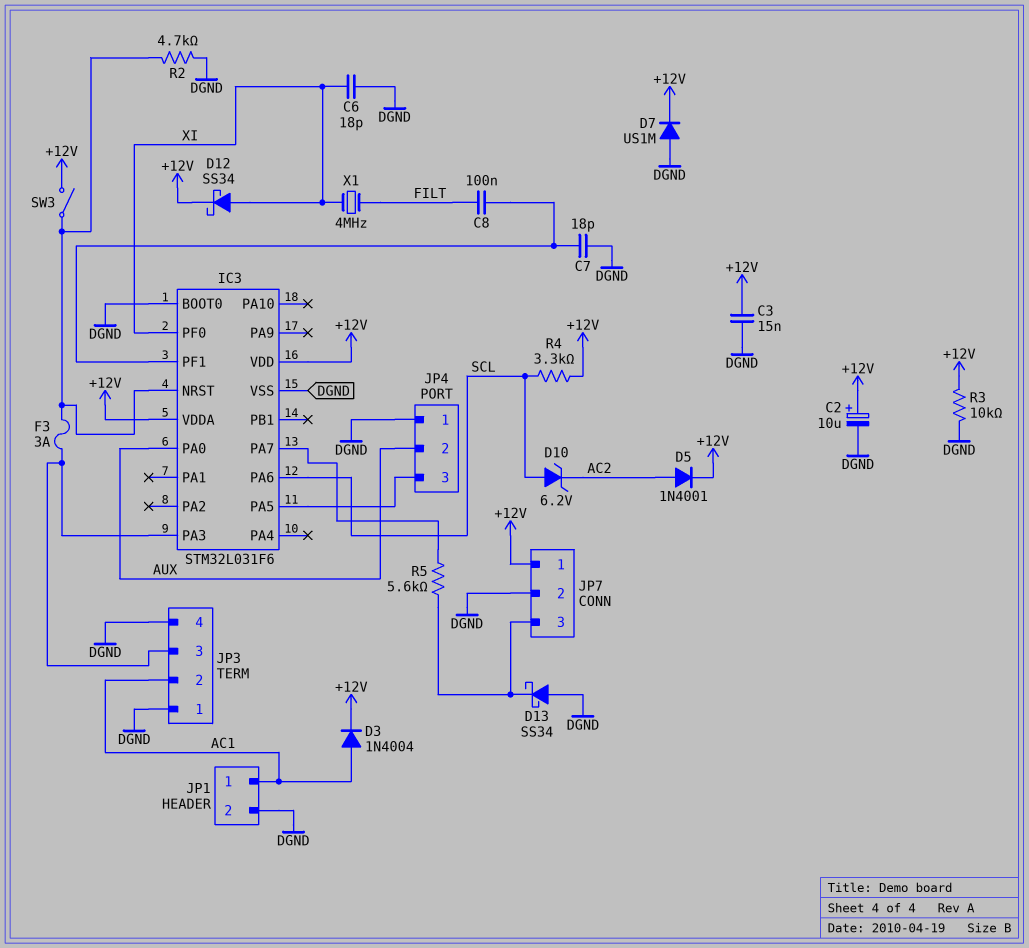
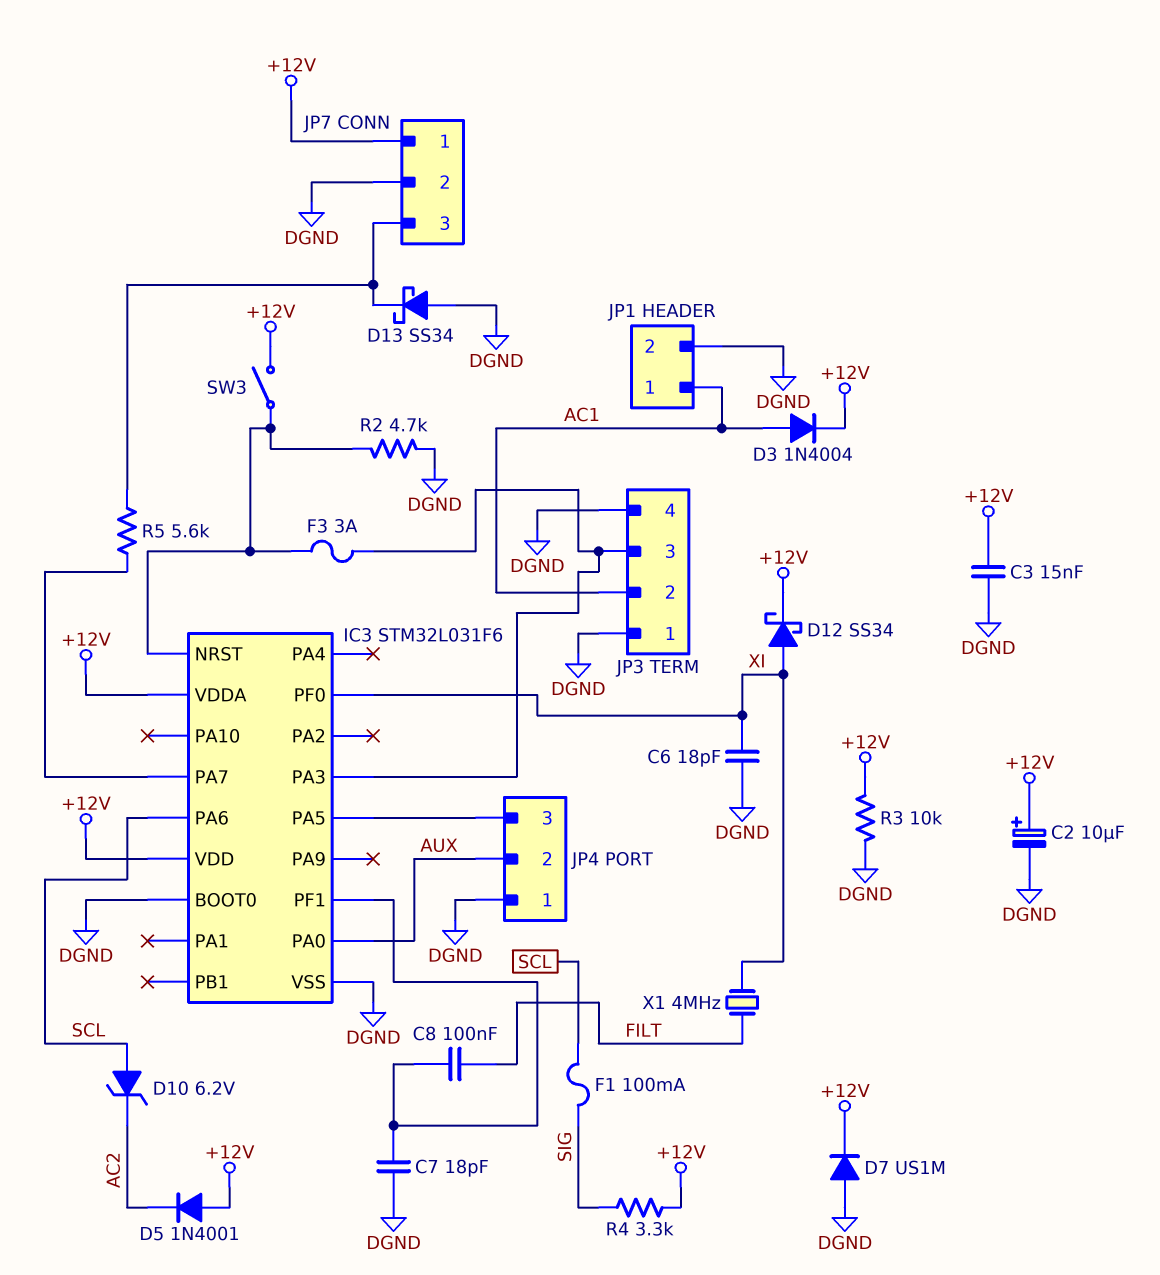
D5: diode 1N4001 (A AC2, K +12V) -> diode 1N4001 (A +12V, K AC2)
F1: none -> 100mA (SCL, SIG)
R4: 3.3k (+12V, SCL) -> 3.3k (+12V, SIG)

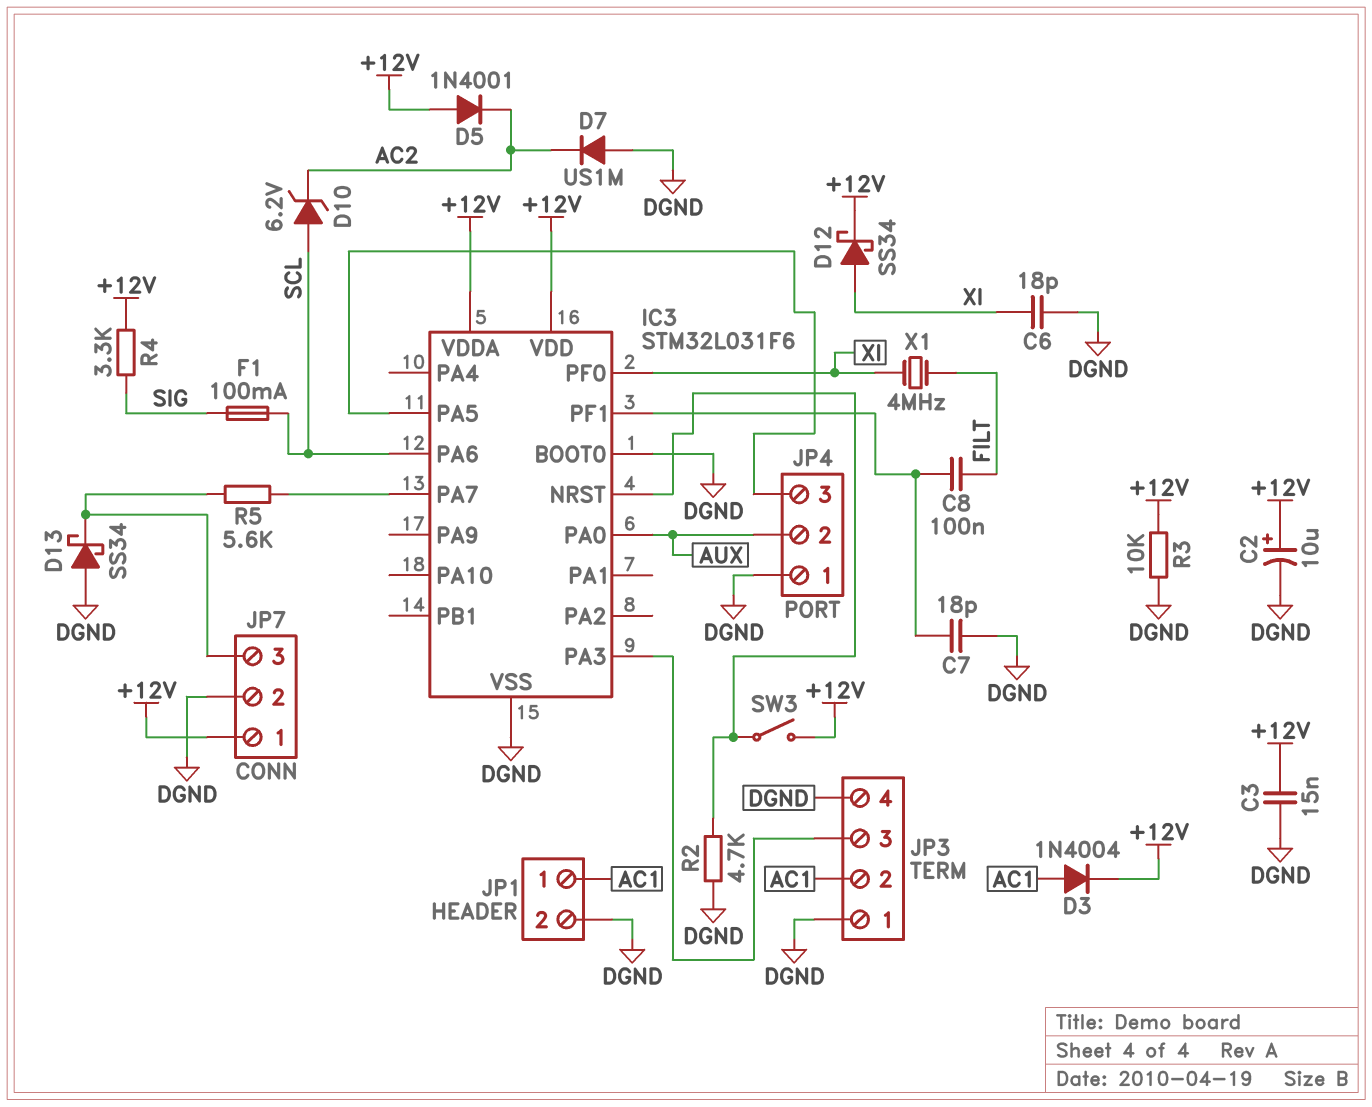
D7: diode US1M (A DGND, K +12V) -> diode US1M (A DGND, K AC2)
F3: 3A (IC3/NRST, IC3/PA3) -> none

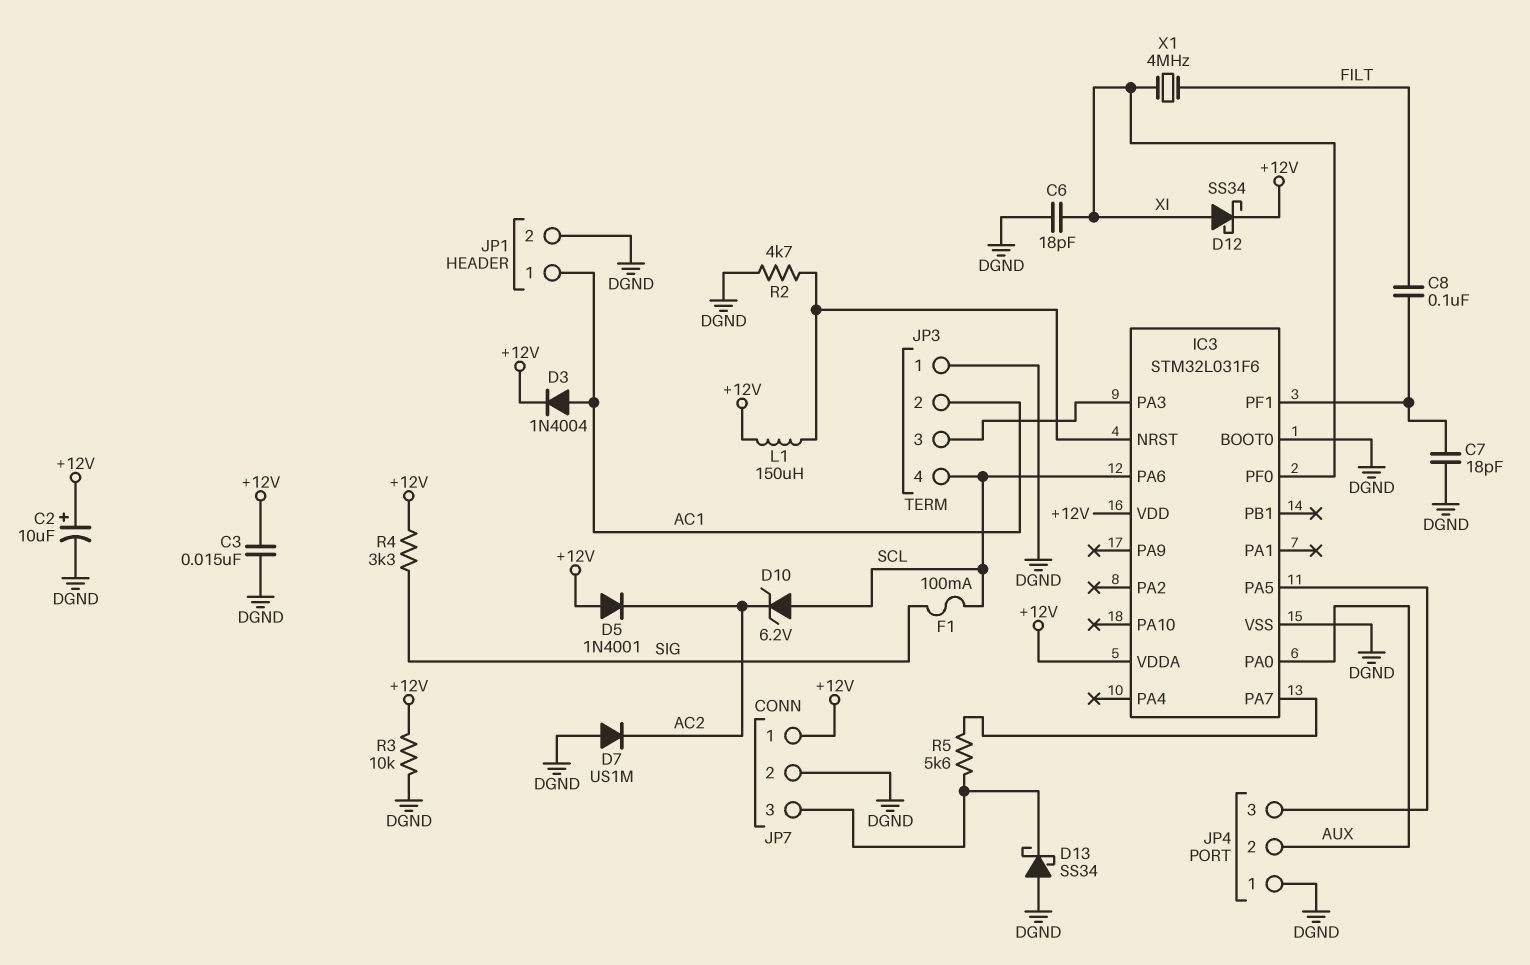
JP3 pin 4: DGND -> SCL
L1: none -> 150uH (+12V, IC3/NRST)
SW3: switch (+12V, IC3/NRST) -> none

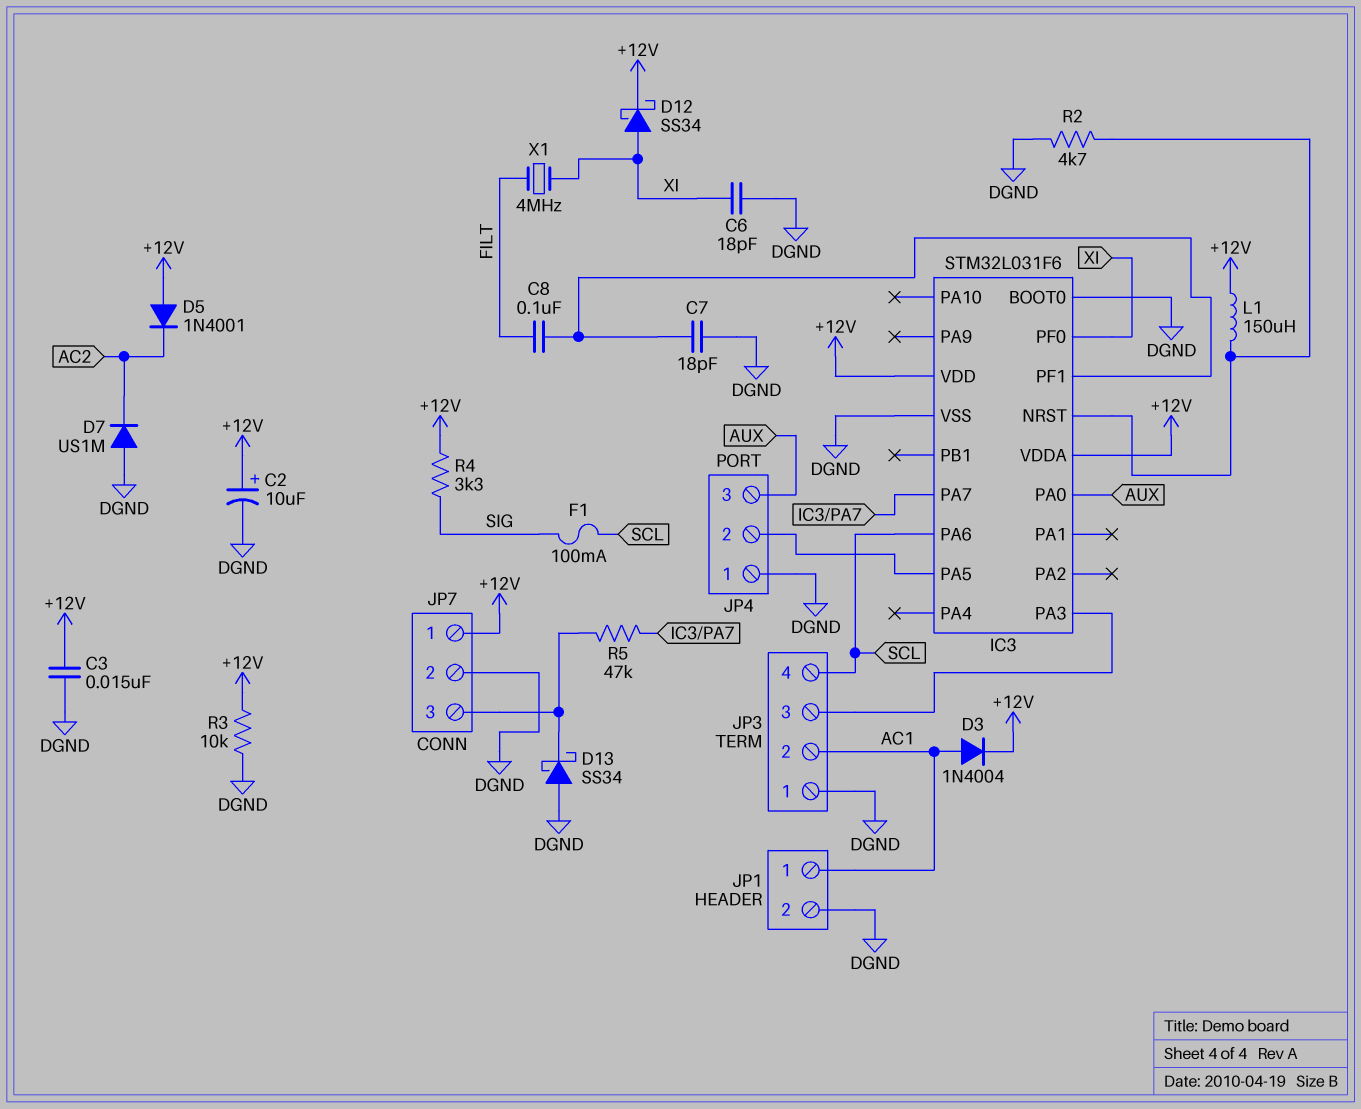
D10: zener 6.2V (A SCL, K AC2) -> none
JP4 pin 2: AUX -> IC3/PA5
JP4 pin 3: IC3/PA5 -> AUX
R5: 5.6k (IC3/PA7, JP7/3) -> 47k (IC3/PA7, JP7/3)

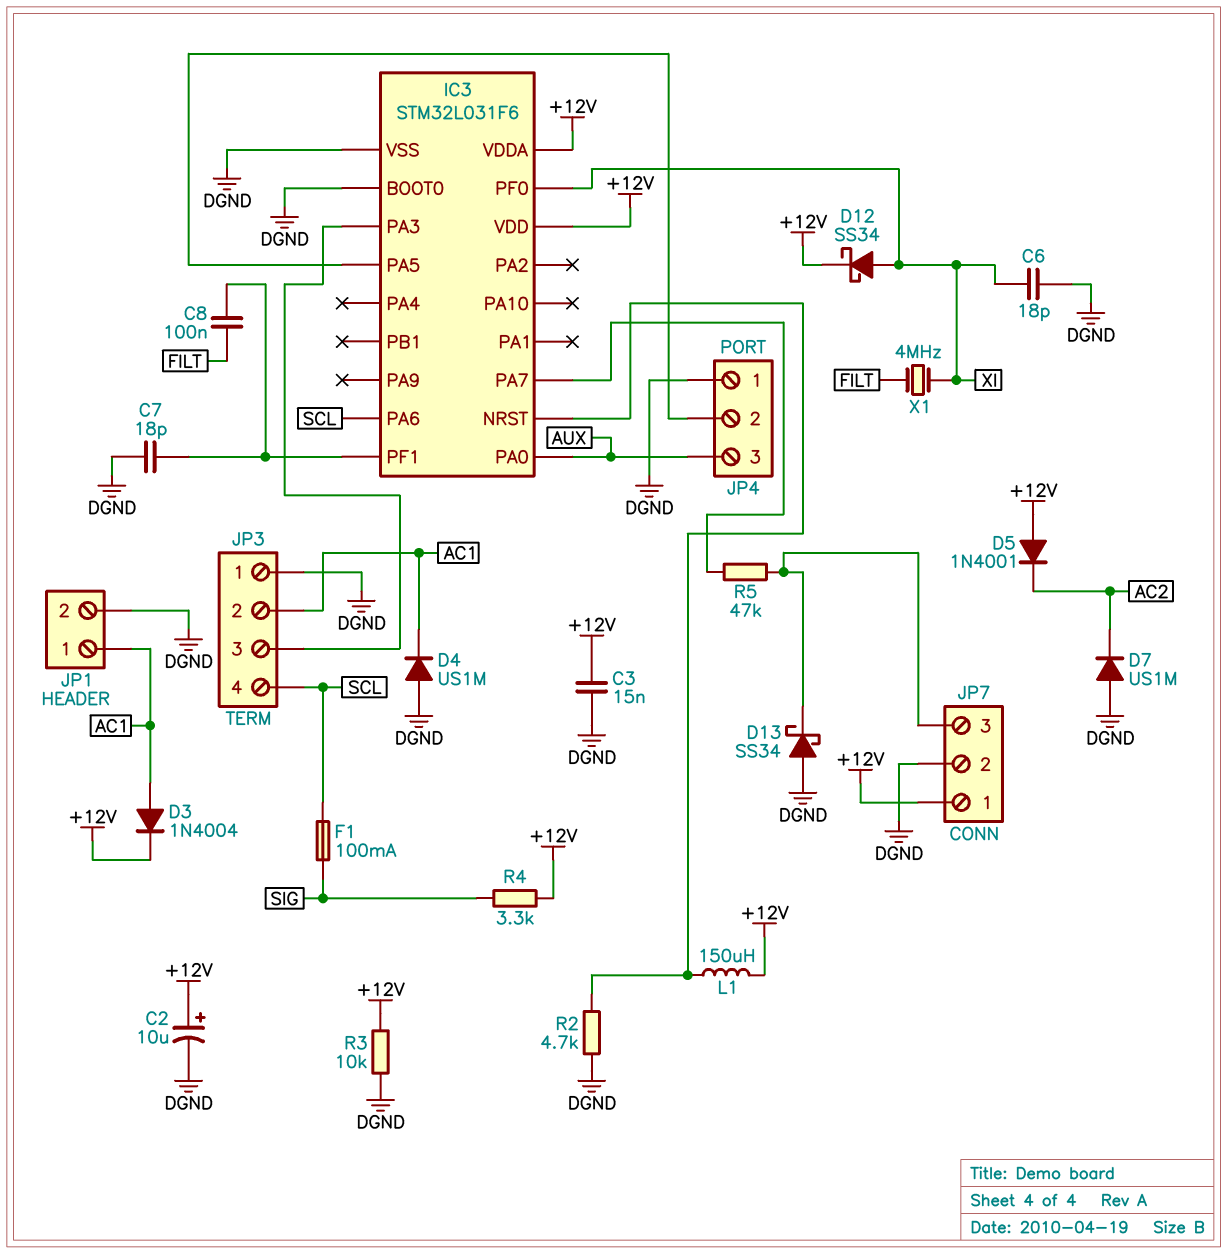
D4: none -> diode US1M (A DGND, K AC1)

